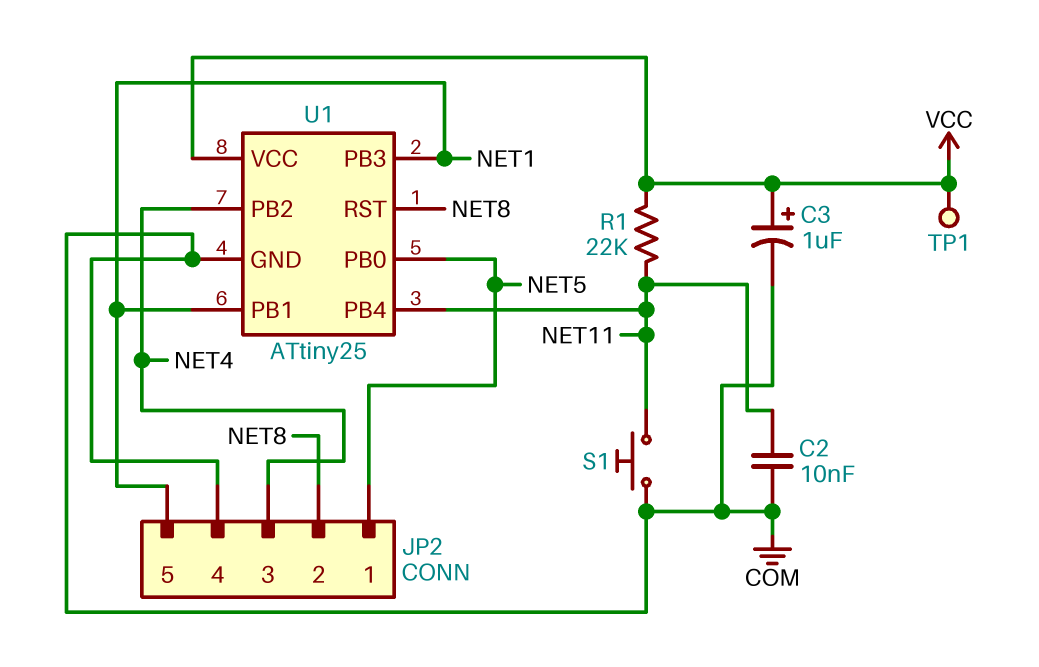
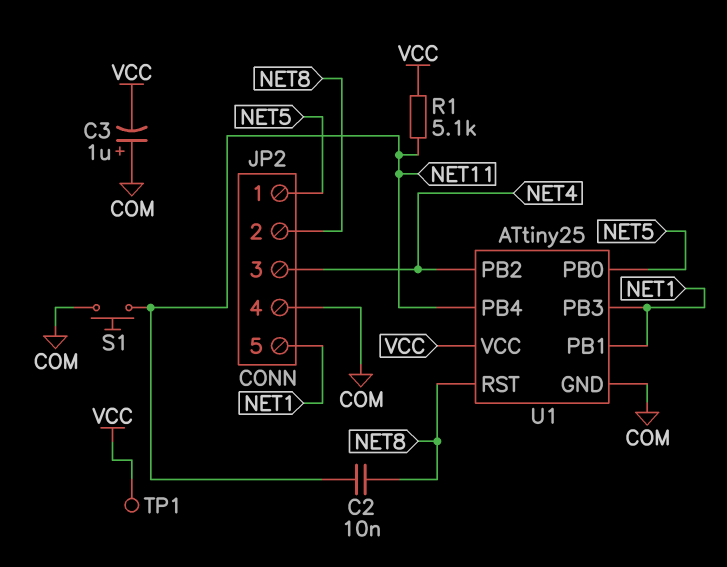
C2: 10nF (COM, NET11) -> 10nF (NET8, NET11)
C3: 1uF (plus VCC, minus COM) -> 1uF (plus COM, minus VCC)
R1: 22k (NET11, VCC) -> 5.1k (NET11, VCC)

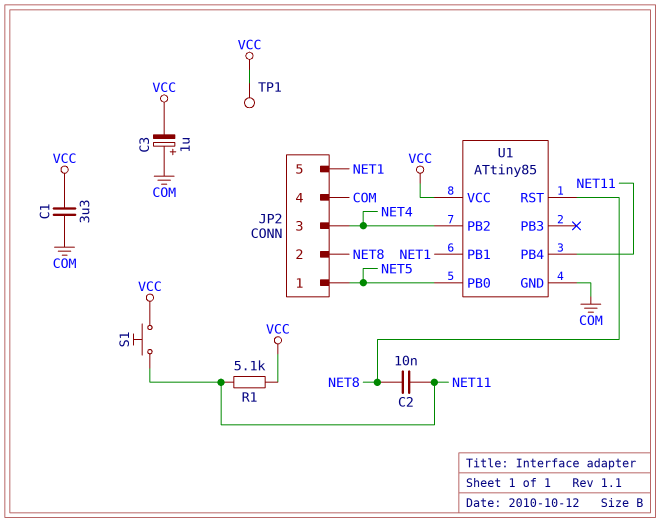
C1: none -> 3.3uF (COM, VCC)
S1: button (COM, NET11) -> button (NET11, VCC)
U1: ATtiny25 -> ATtiny85
U1 pin PB3: NET1 -> none

